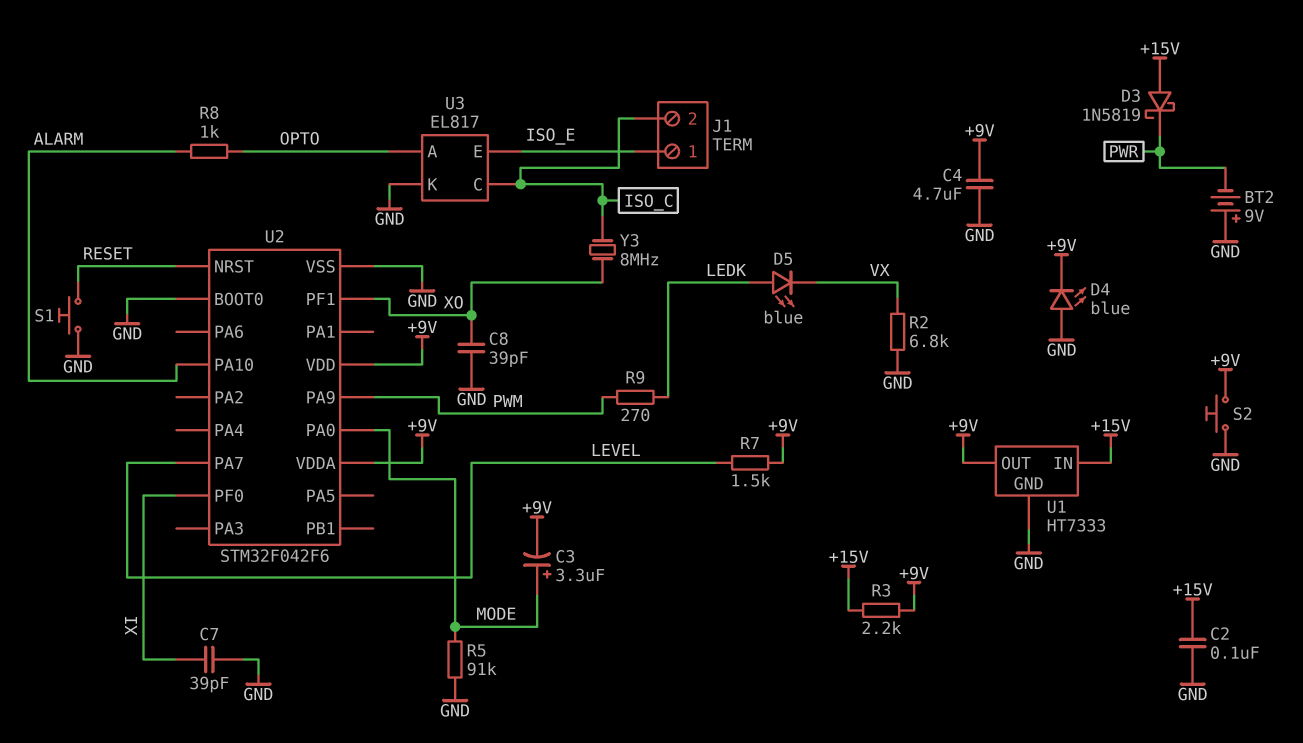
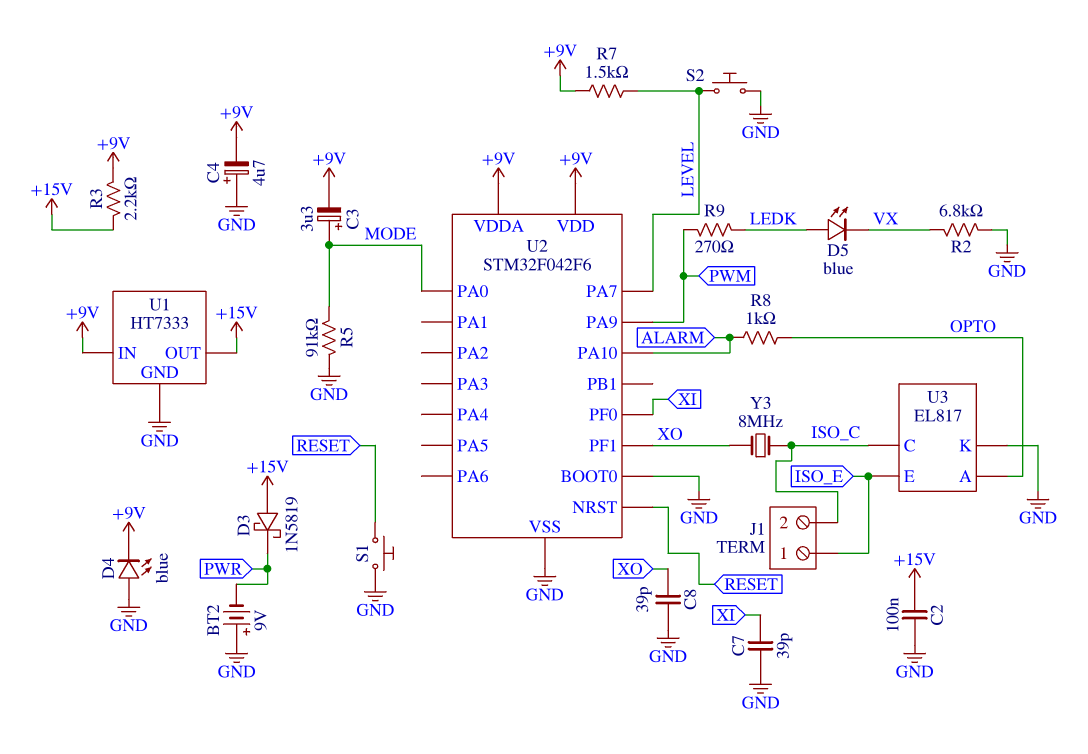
C4: 4.7uF (+9V, GND) -> 4.7uF (plus GND, minus +9V)
S2: button (+9V, GND) -> button (GND, LEVEL)
U1 pin IN: +15V -> +9V
U1 pin OUT: +9V -> +15V

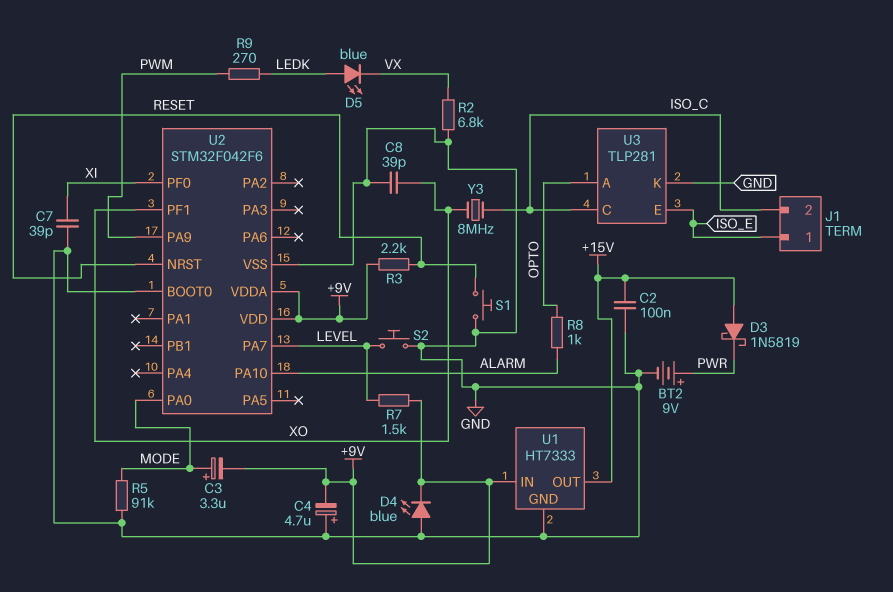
BT2: 9V (plus GND, minus PWR) -> 9V (plus PWR, minus GND)
R3: 2.2k (+9V, +15V) -> 2.2k (+9V, RESET)
U3: EL817 -> TLP281

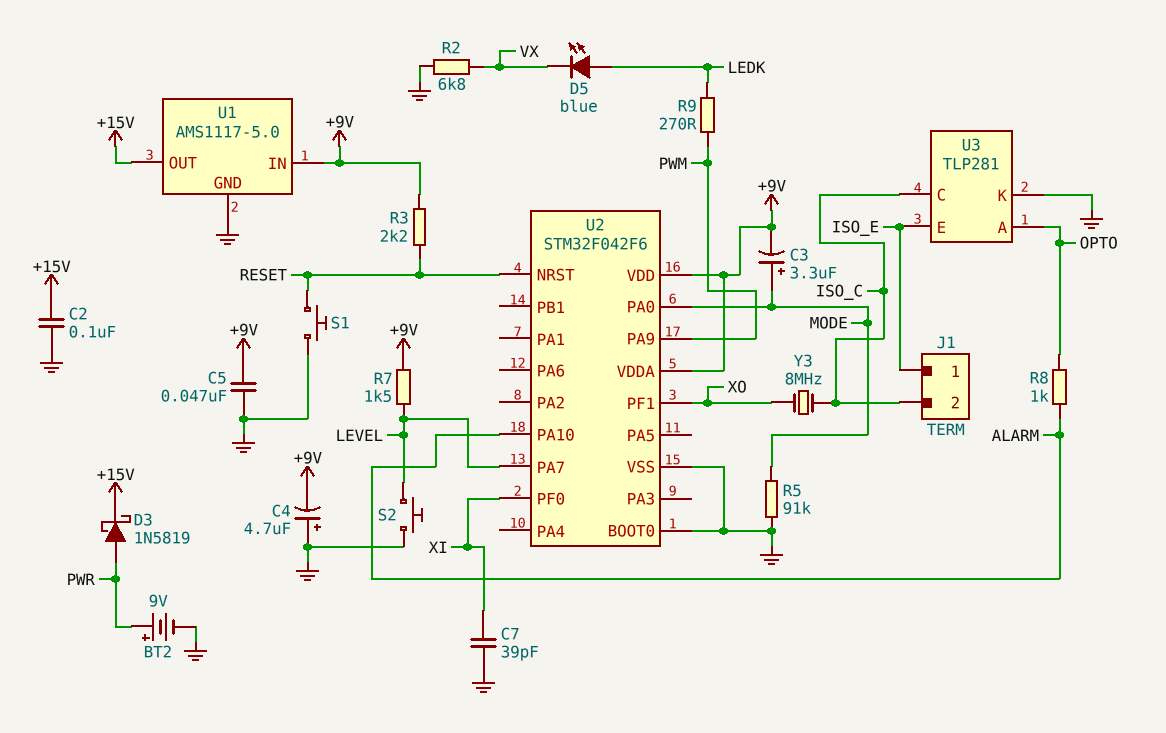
C5: none -> 47nF (+9V, GND)
C8: 39pF (GND, XO) -> none
D3: schottky 1N5819 (A +15V, K PWR) -> schottky 1N5819 (A PWR, K +15V)
D4: LED blue (A GND, K +9V) -> none
U1: HT7333 -> AMS1117-5.0

